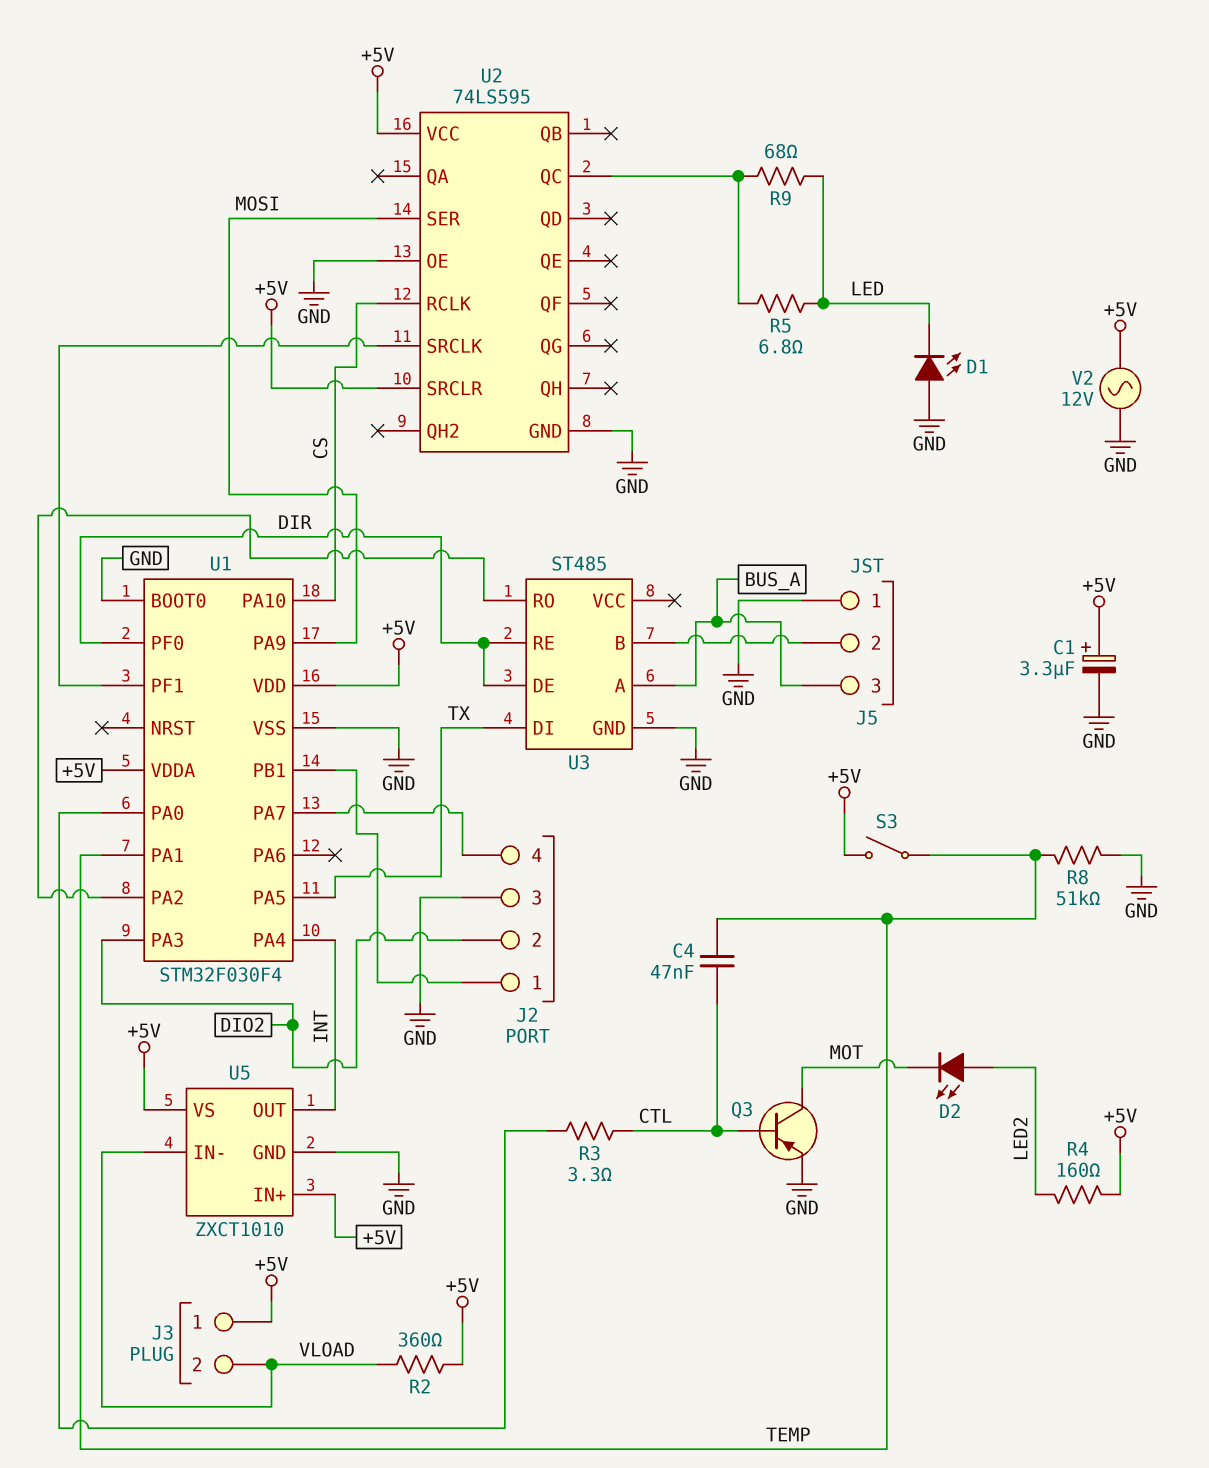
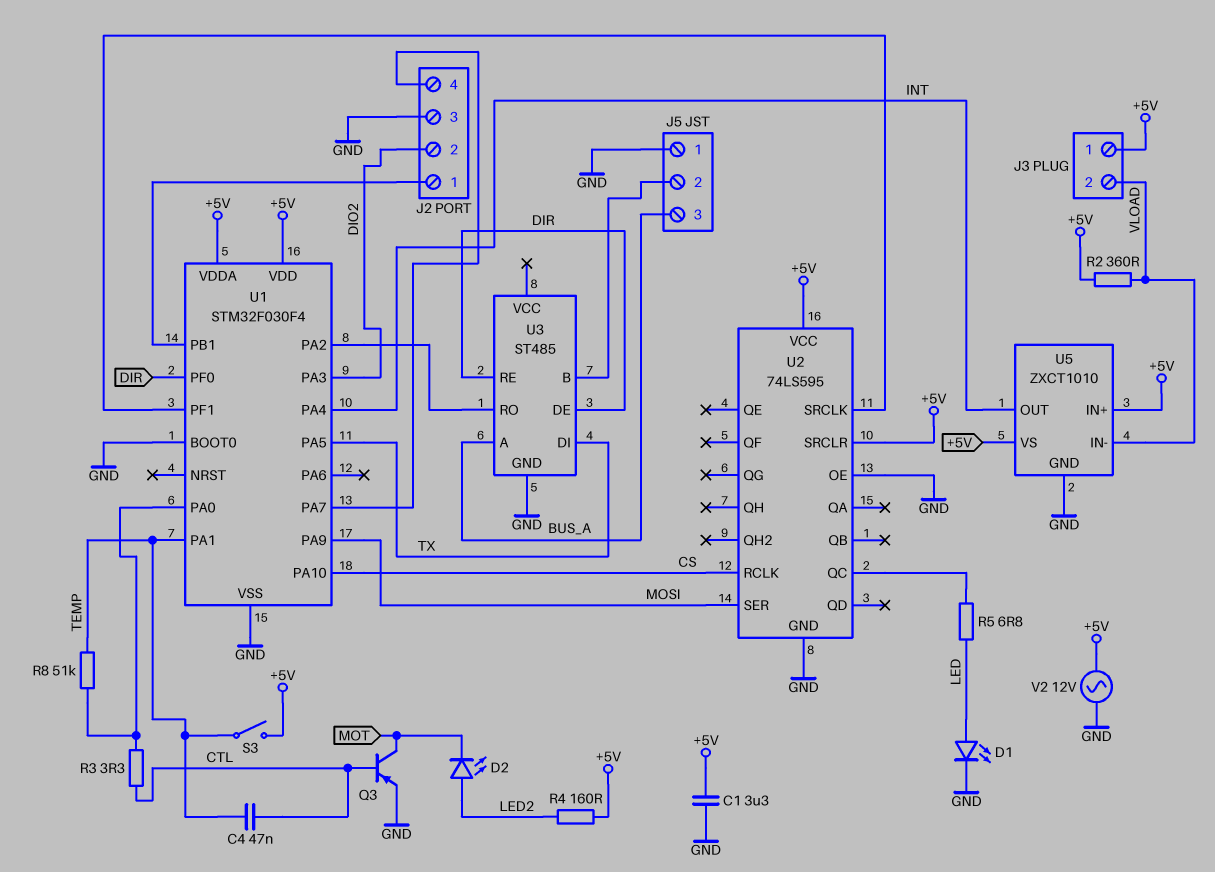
C1: 3.3uF (plus +5V, minus GND) -> 3.3uF (+5V, GND)
D1: LED (A GND, K LED) -> LED (A LED, K GND)
R8: 51k (GND, TEMP) -> 51k (TEMP, U1/PA0)
R9: 68 (LED, U2/QC) -> none

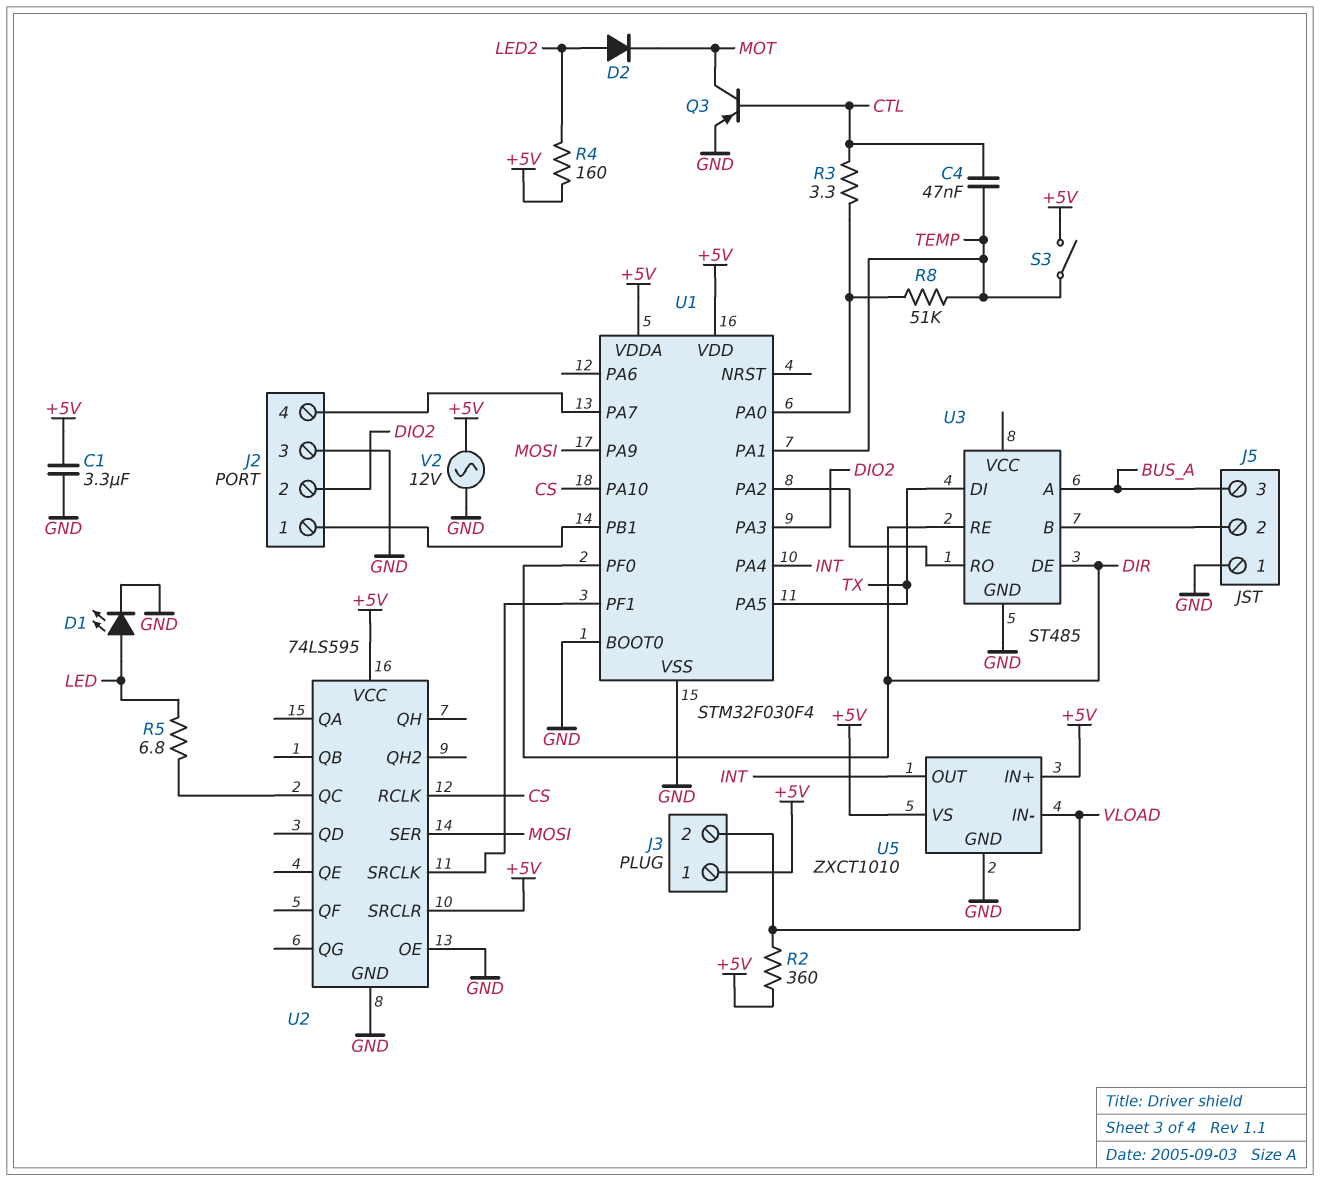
D2: LED (A LED2, K MOT) -> diode (A LED2, K MOT)

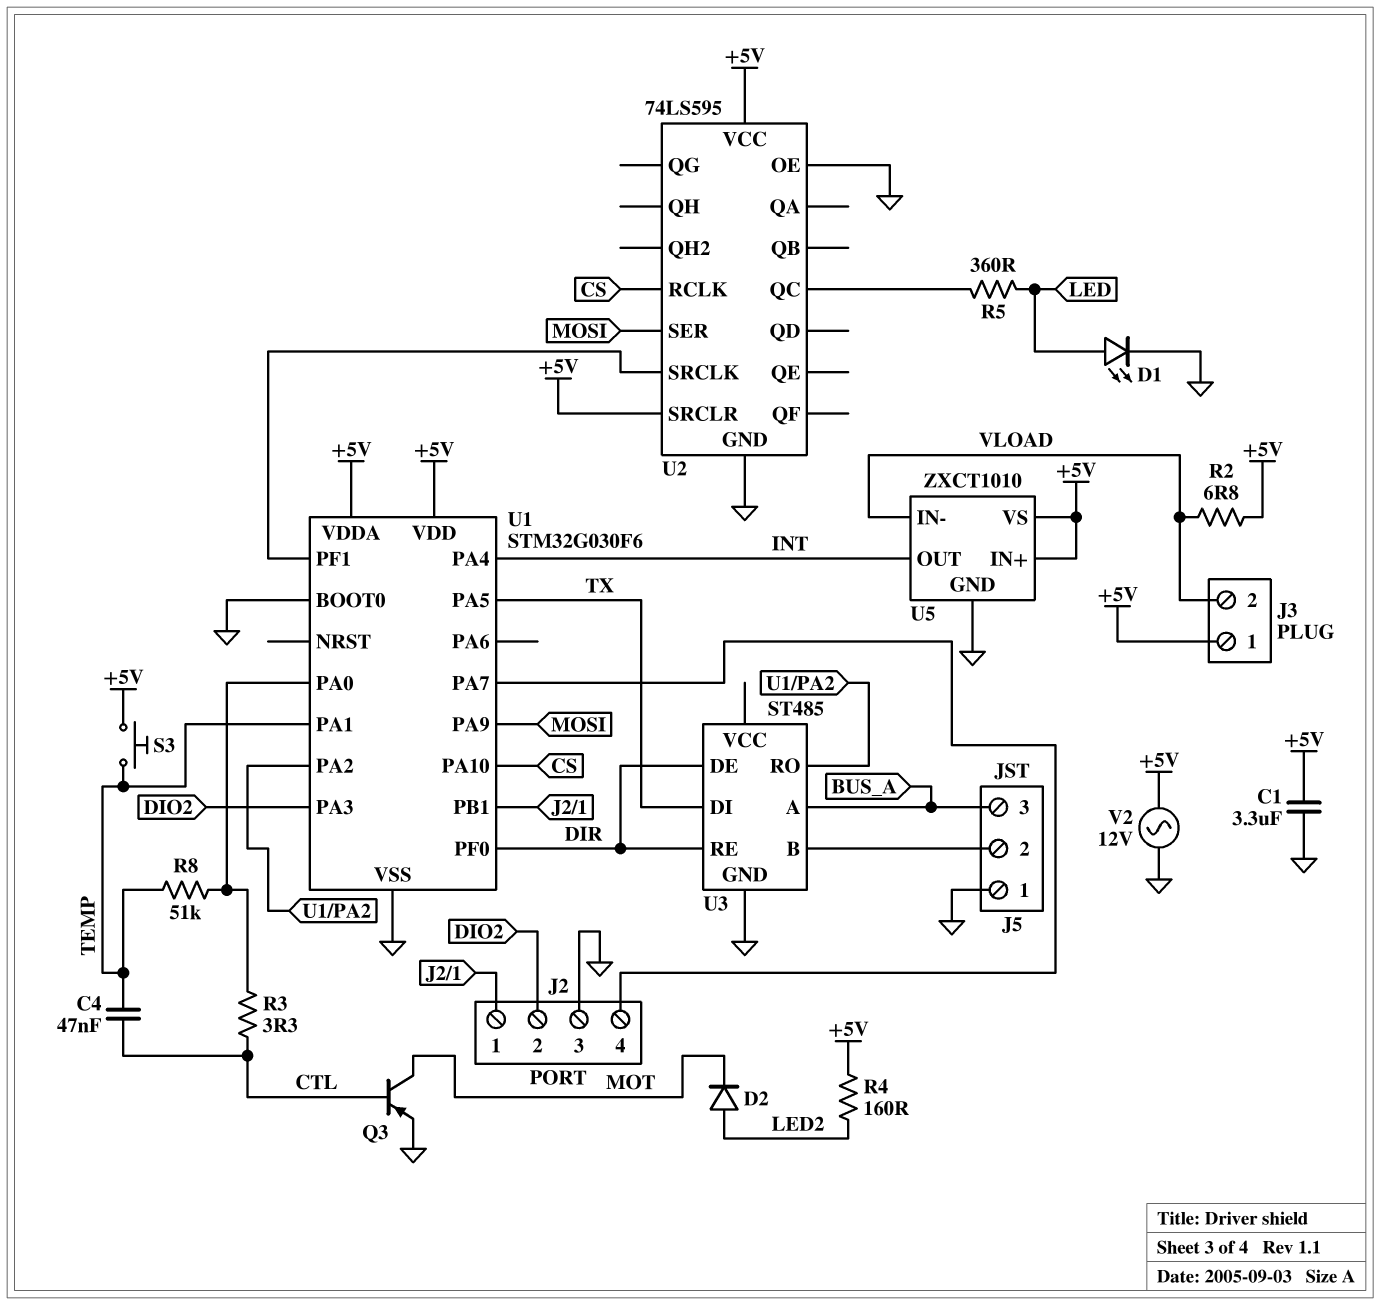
R2: 360 (+5V, VLOAD) -> 6.8 (+5V, VLOAD)
R5: 6.8 (LED, U2/QC) -> 360 (LED, U2/QC)
S3: switch (+5V, TEMP) -> button (+5V, TEMP)
U1: STM32F030F4 -> STM32G030F6

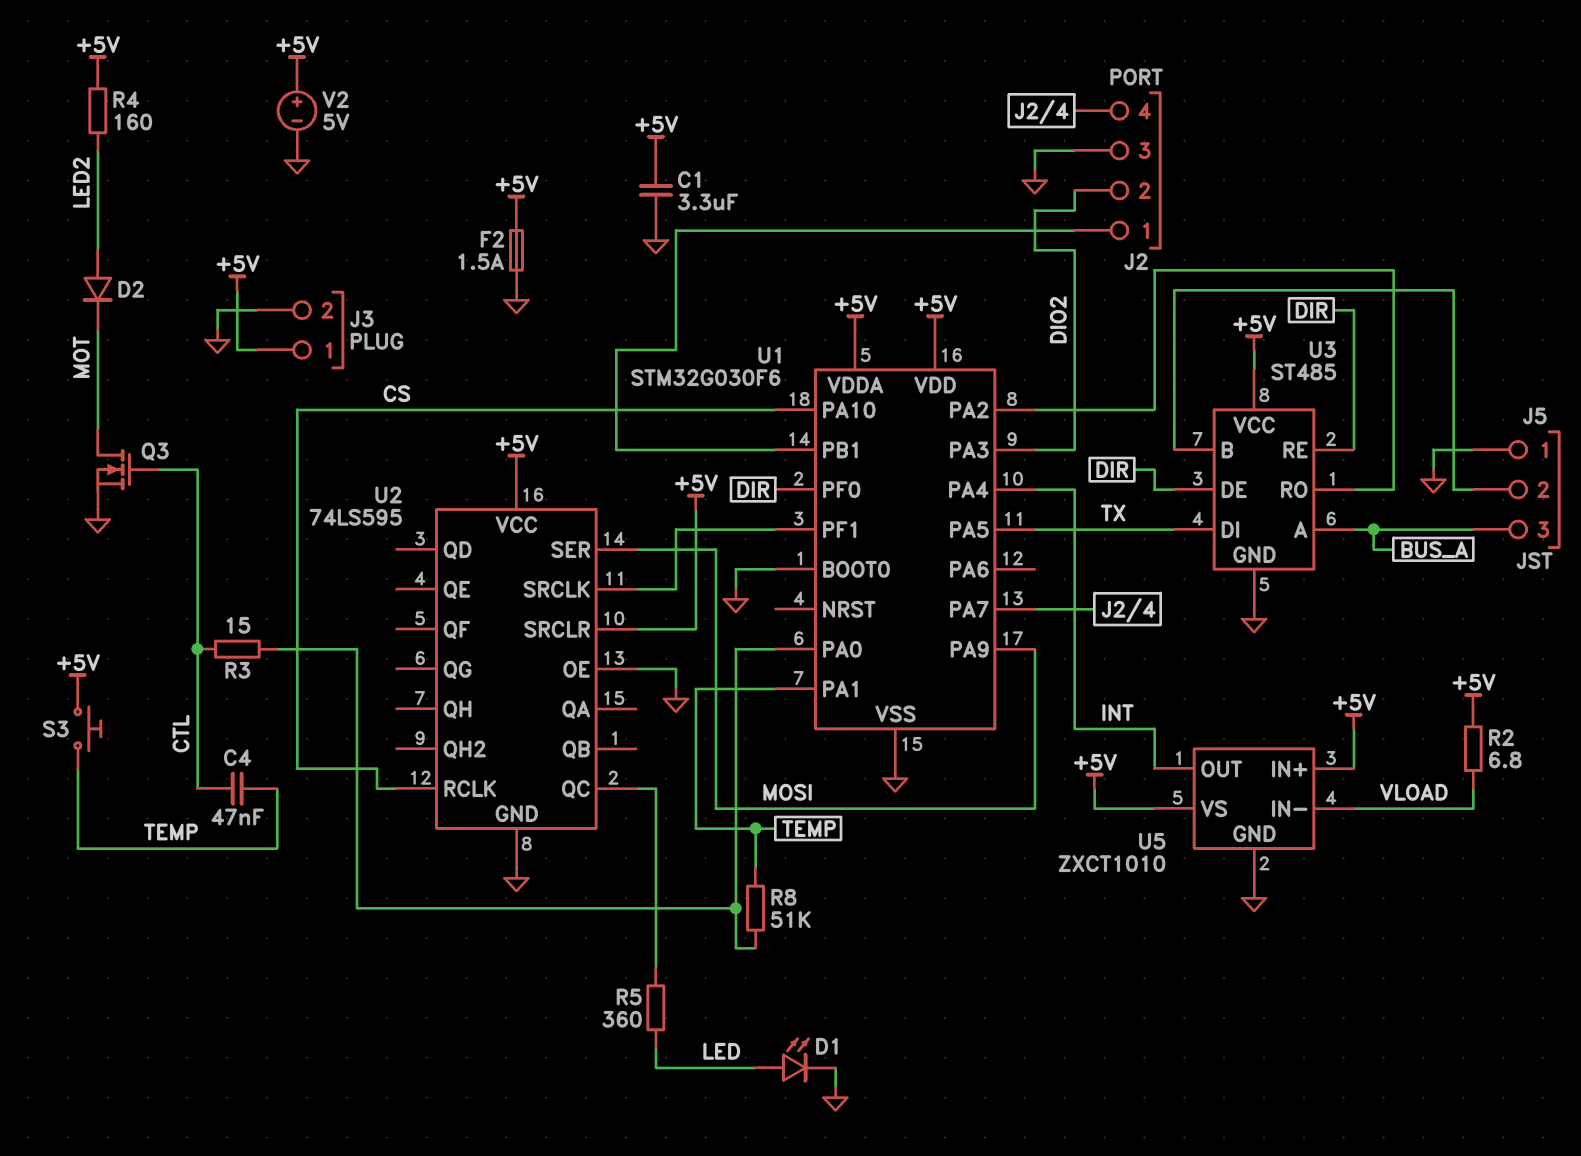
F2: none -> 1.5A (+5V, GND)
J3 pin 2: VLOAD -> GND
Q3: PNP (B CTL, C MOT, E GND) -> NMOS (G CTL, D MOT, S GND)
R3: 3.3 (CTL, U1/PA0) -> 15 (CTL, U1/PA0)
U3 pin VCC: none -> +5V
V2: AC 12V (+5V, GND) -> 5V (plus +5V, minus GND)

